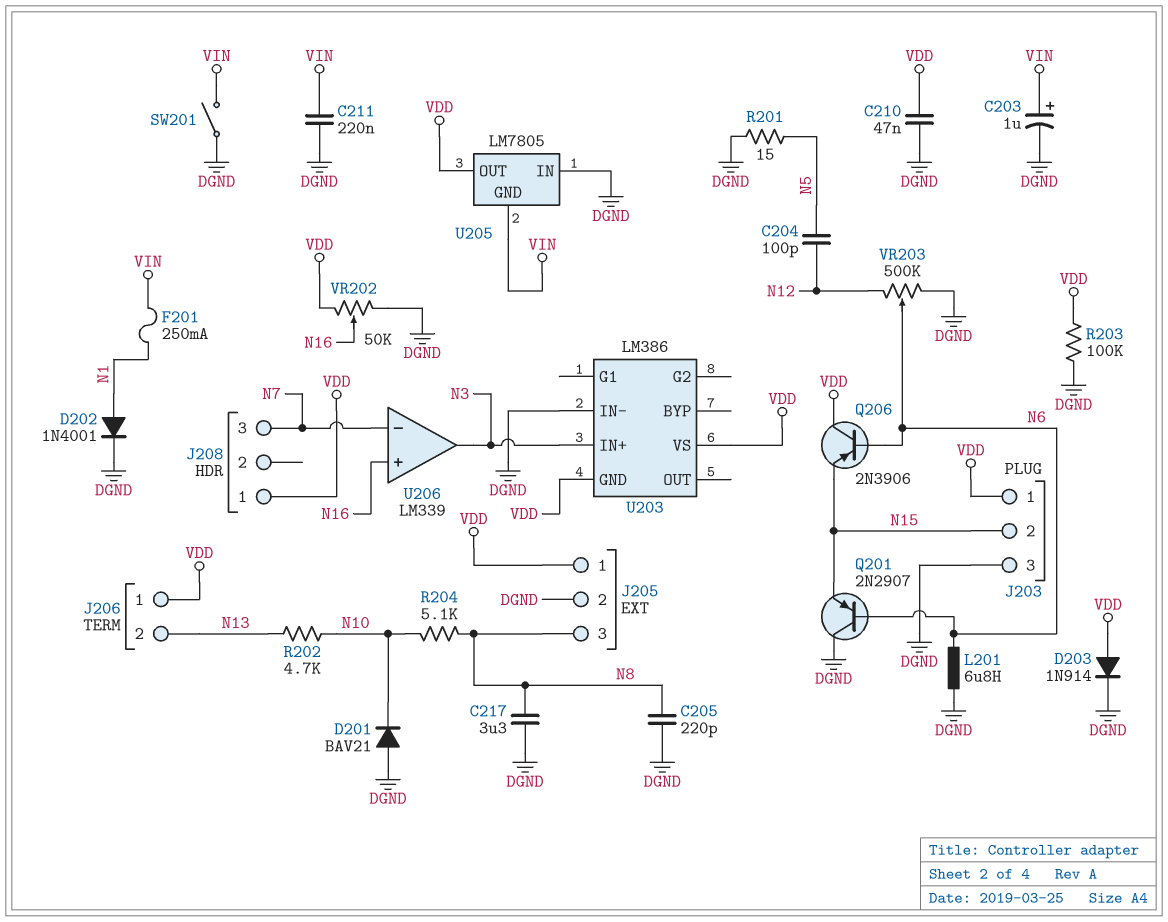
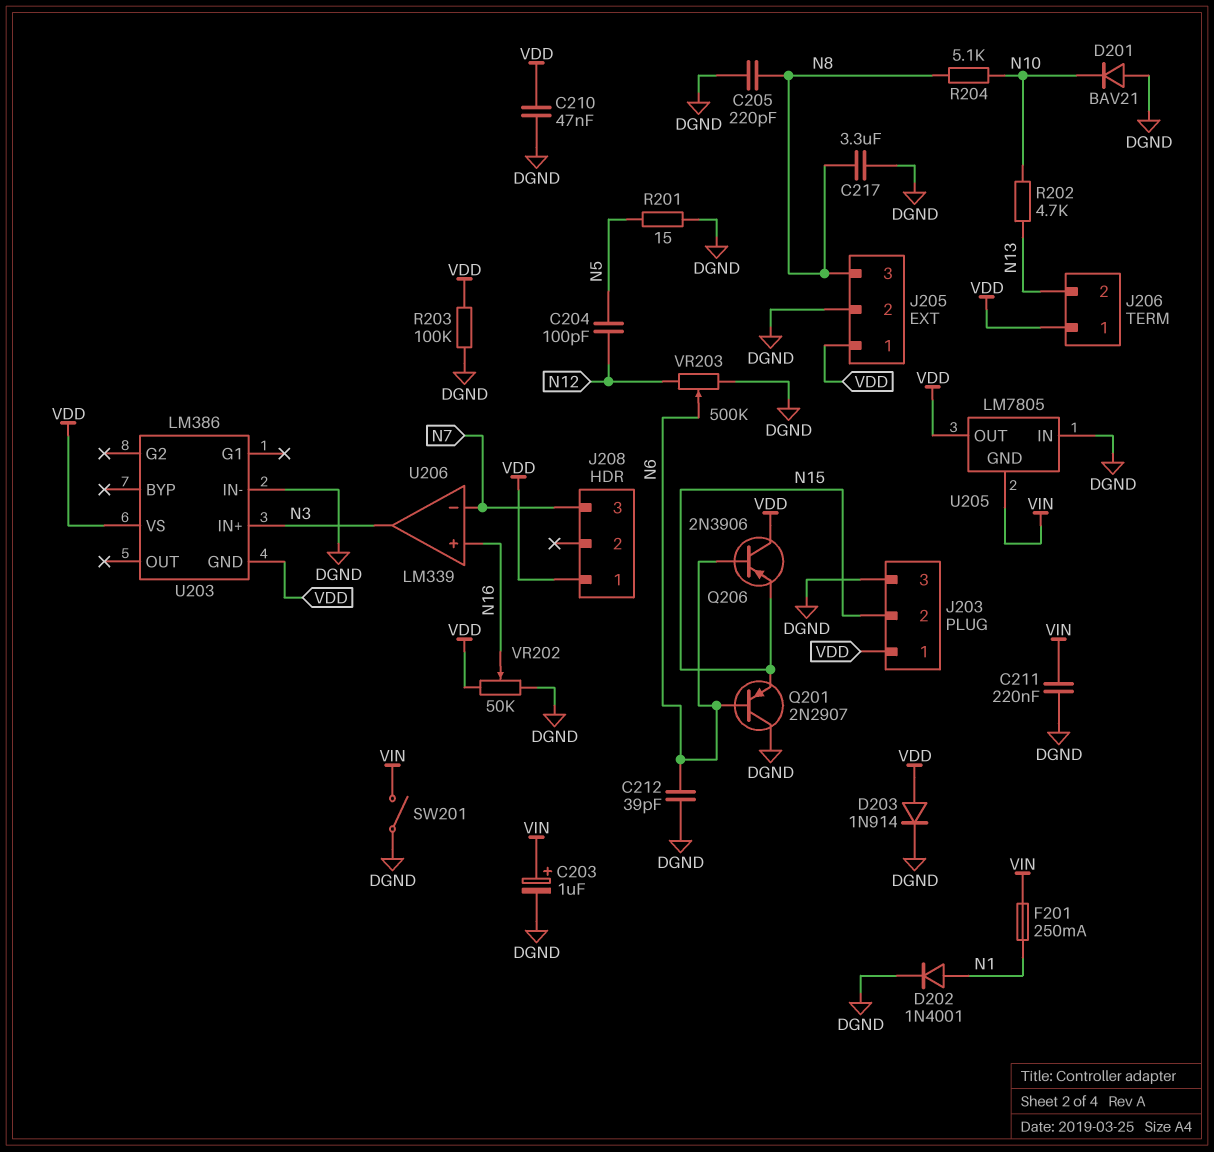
C212: none -> 39pF (DGND, N6)
L201: 6.8uH (DGND, N6) -> none

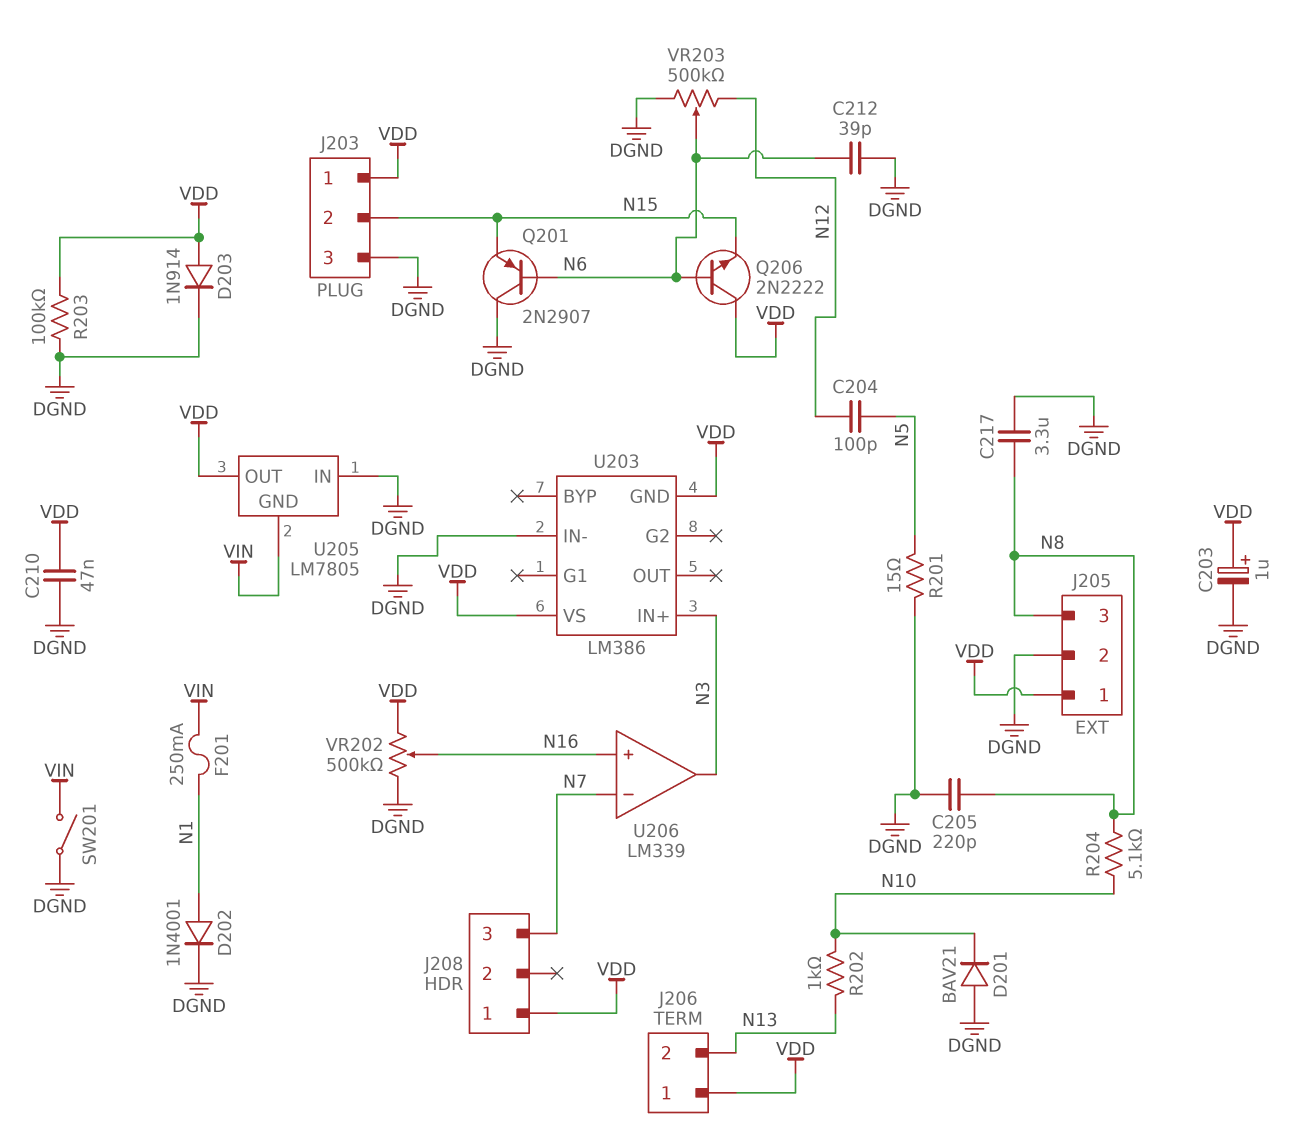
C203: 1uF (plus VIN, minus DGND) -> 1uF (plus VDD, minus DGND)
C211: 220nF (DGND, VIN) -> none
Q206: PNP 2N3906 (B N6, C VDD, E N15) -> NPN 2N2222 (B N6, C VDD, E N15)
R202: 4.7k (N10, N13) -> 1k (N10, N13)
VR202: 50k (DGND, VDD, wiper N16) -> 500k (DGND, VDD, wiper N16)

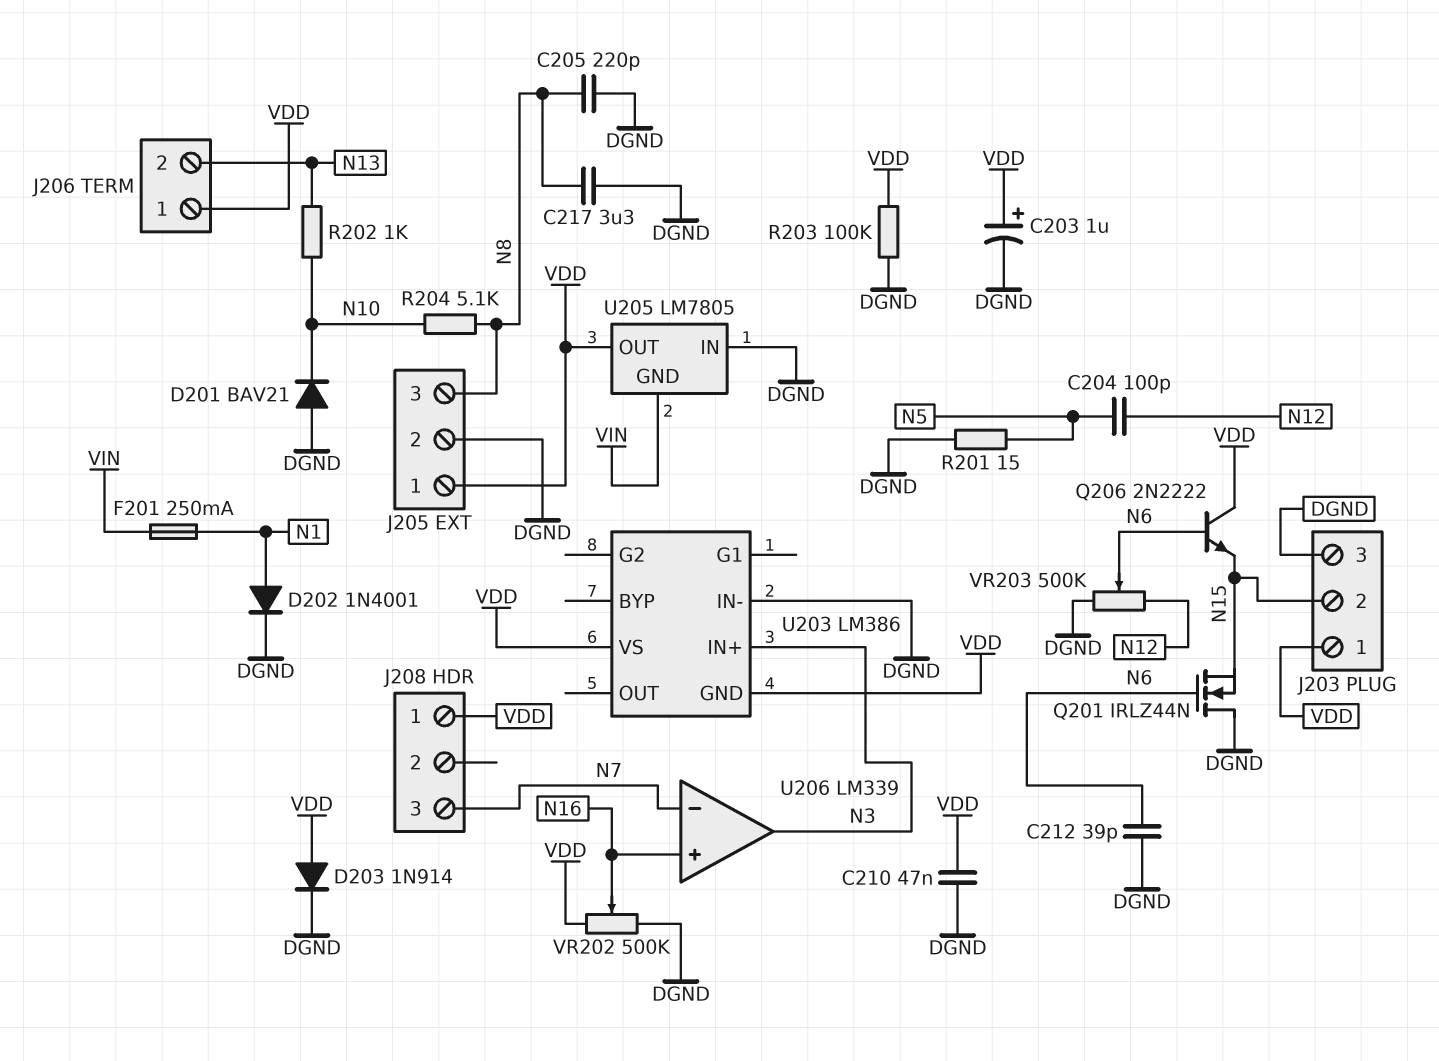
Q201: PNP 2N2907 (B N6, C DGND, E N15) -> NMOS IRLZ44N (G N6, D DGND, S N15)
SW201: switch (DGND, VIN) -> none

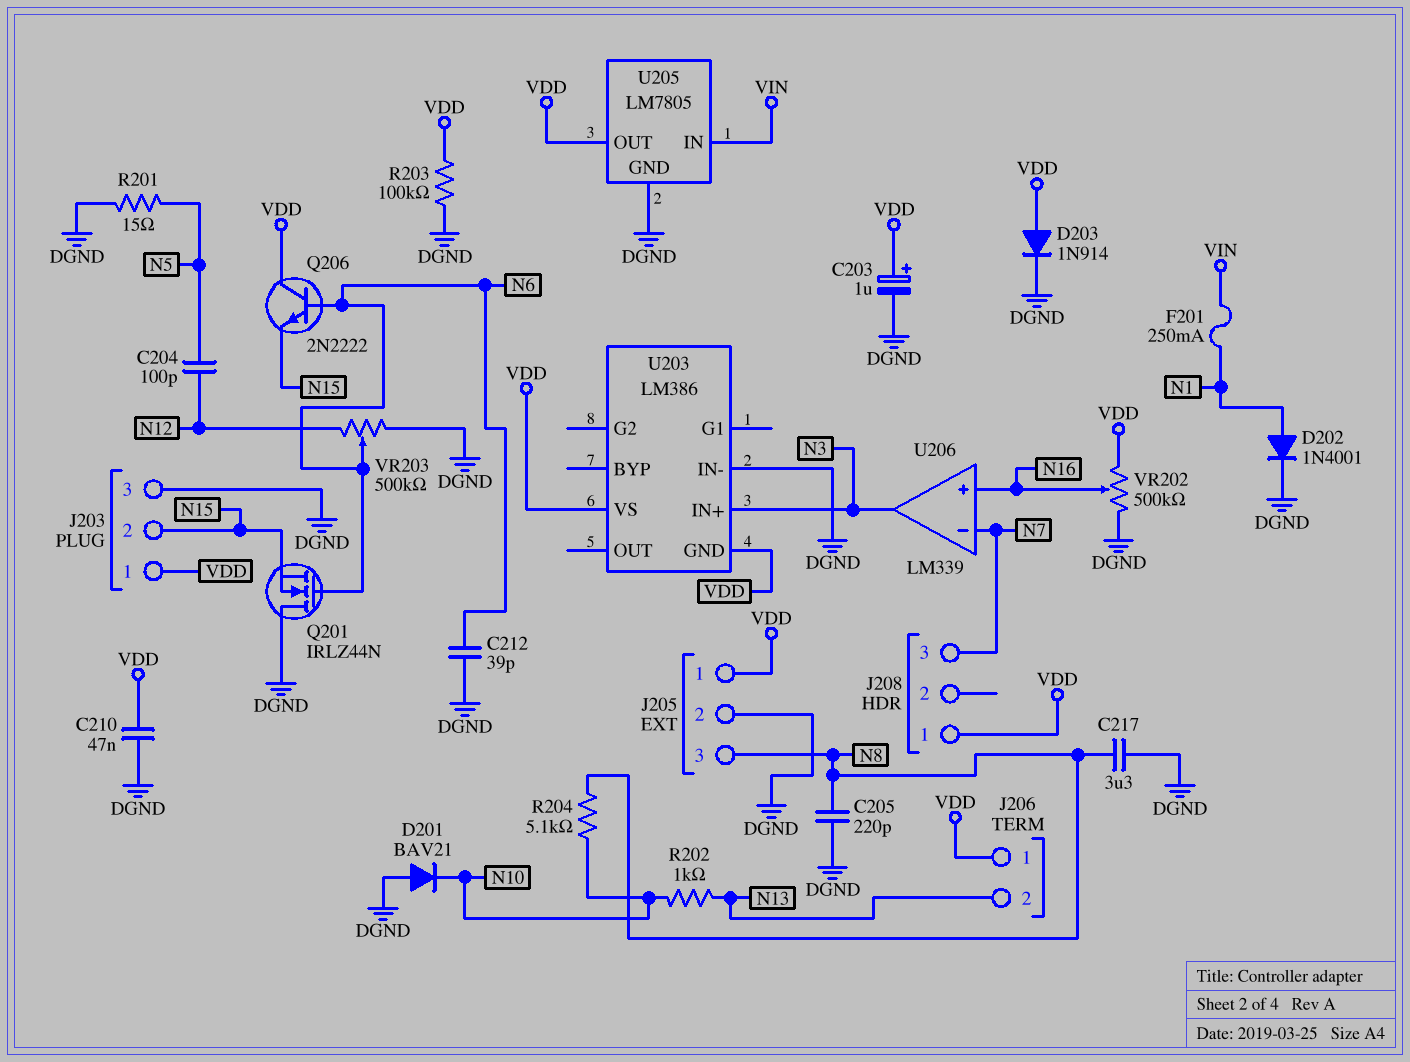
U205 pin GND: VIN -> DGND
U205 pin IN: DGND -> VIN

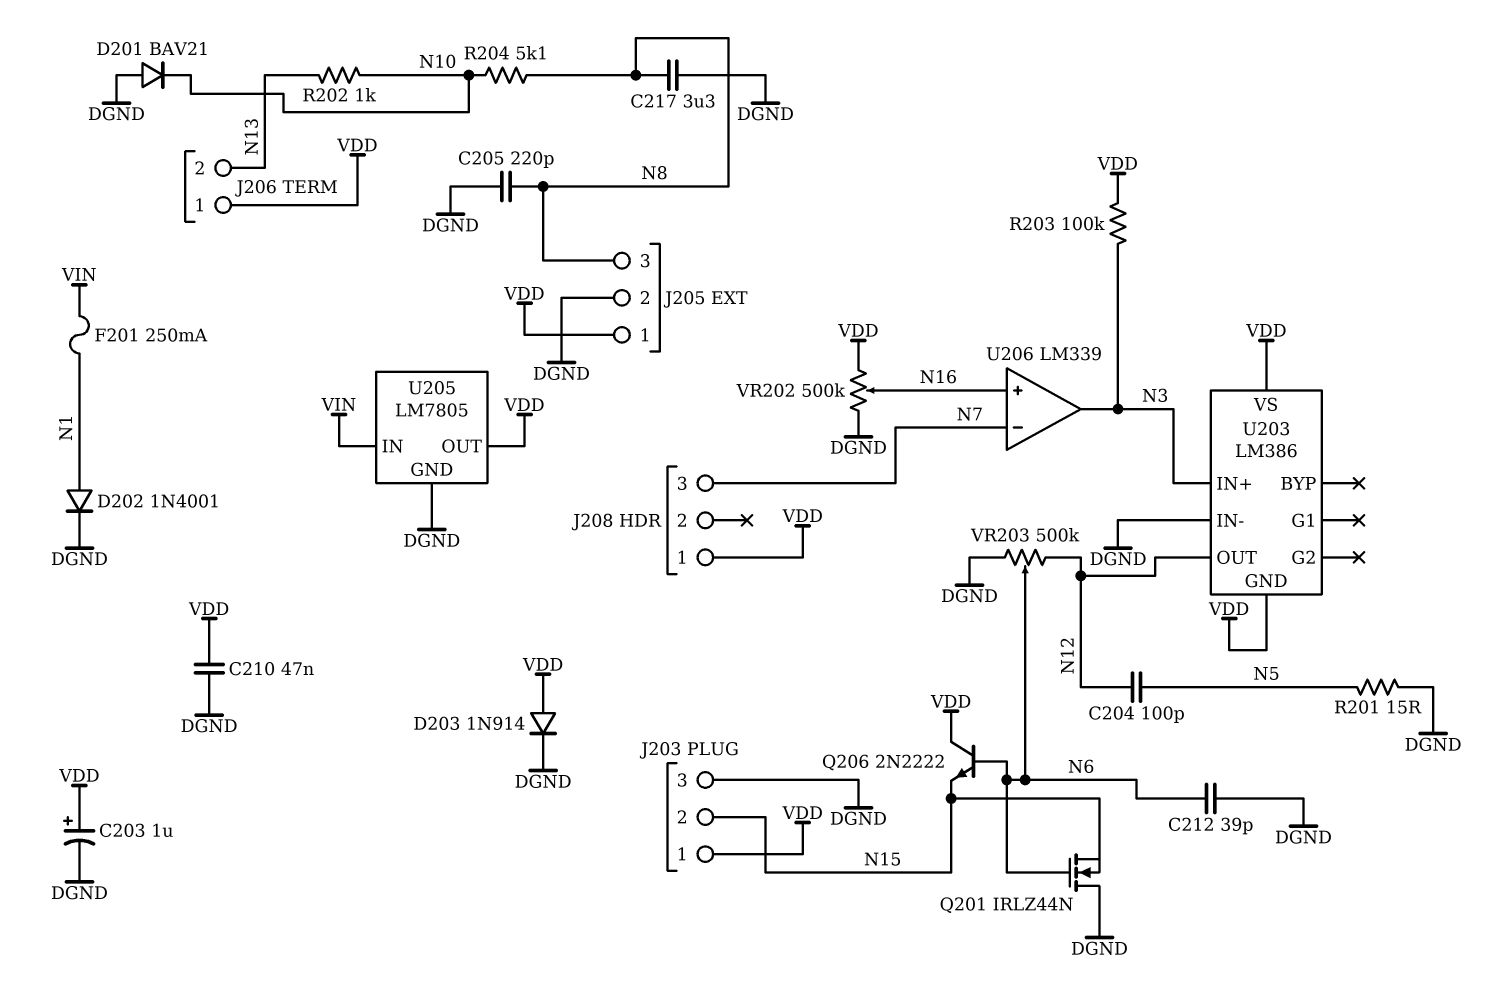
R203: 100k (DGND, VDD) -> 100k (N3, VDD)
U203 pin OUT: none -> N12

